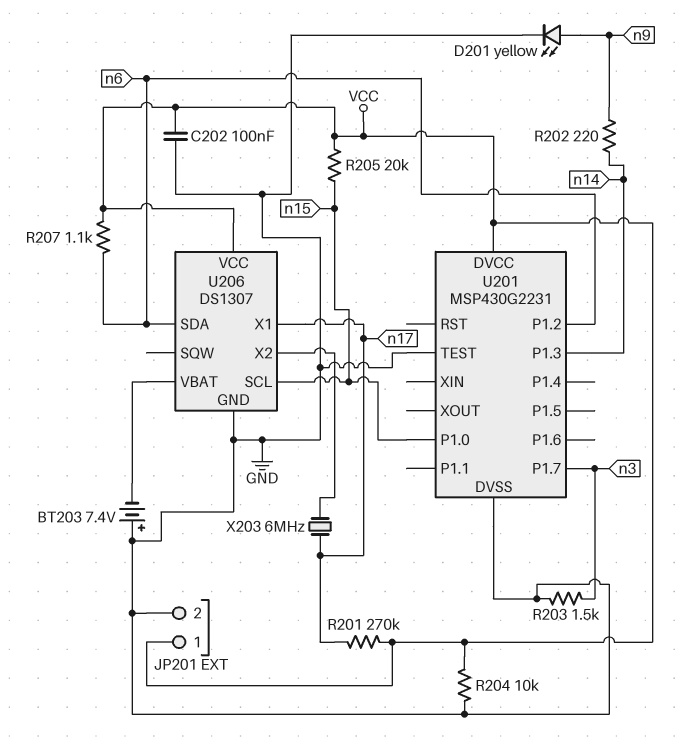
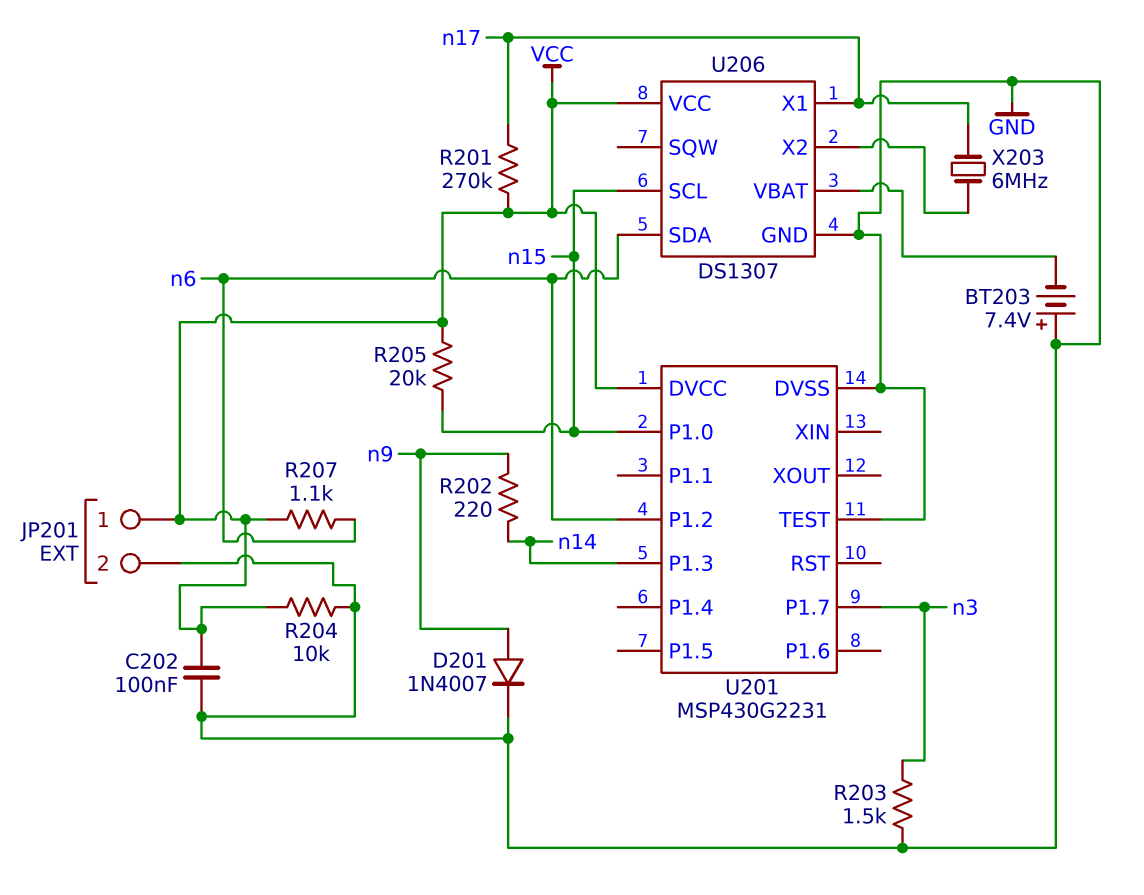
D201: LED yellow (A n9, K GND) -> diode 1N4007 (A n9, K GND)

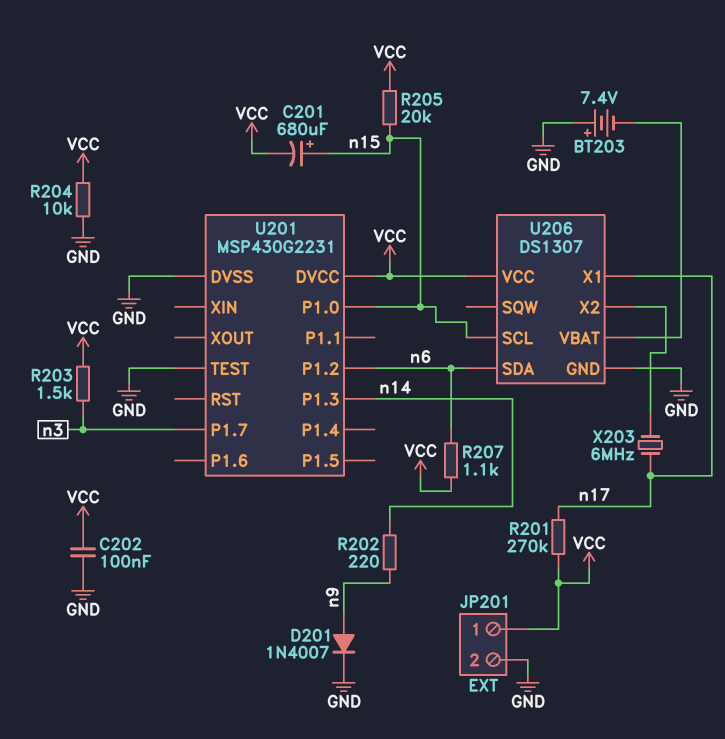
C201: none -> 680uF (plus n15, minus VCC)
R203: 1.5k (GND, n3) -> 1.5k (VCC, n3)

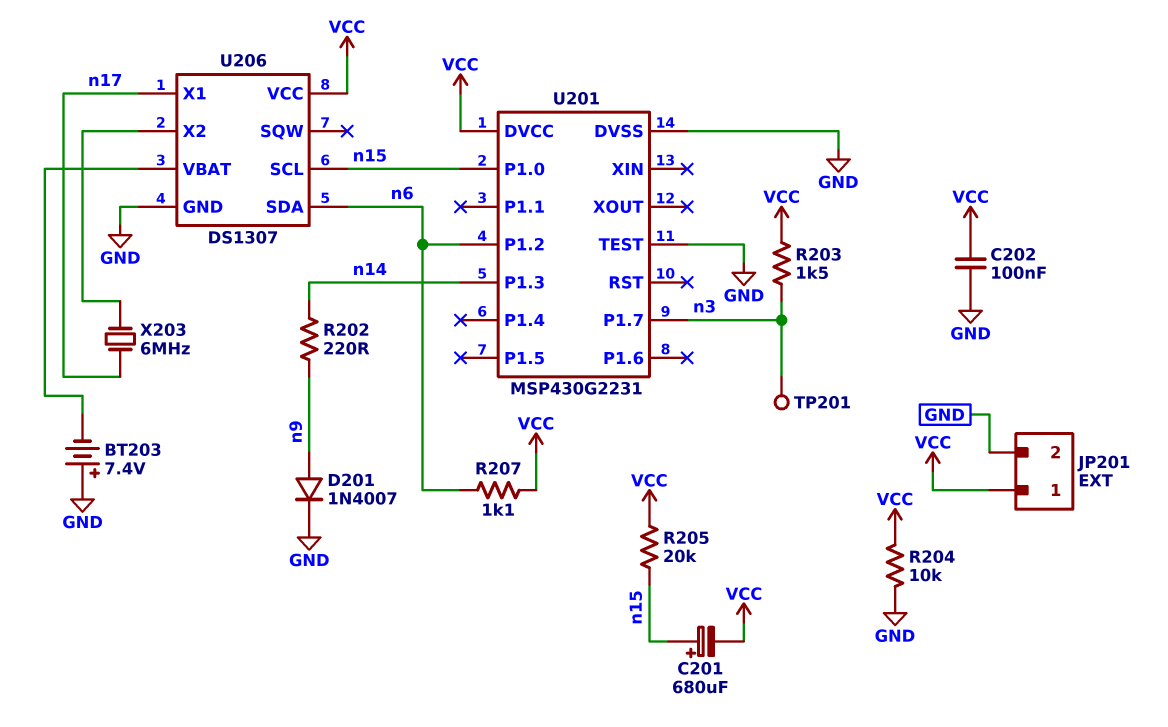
R201: 270k (VCC, n17) -> none
TP201: none -> test point (n3)

